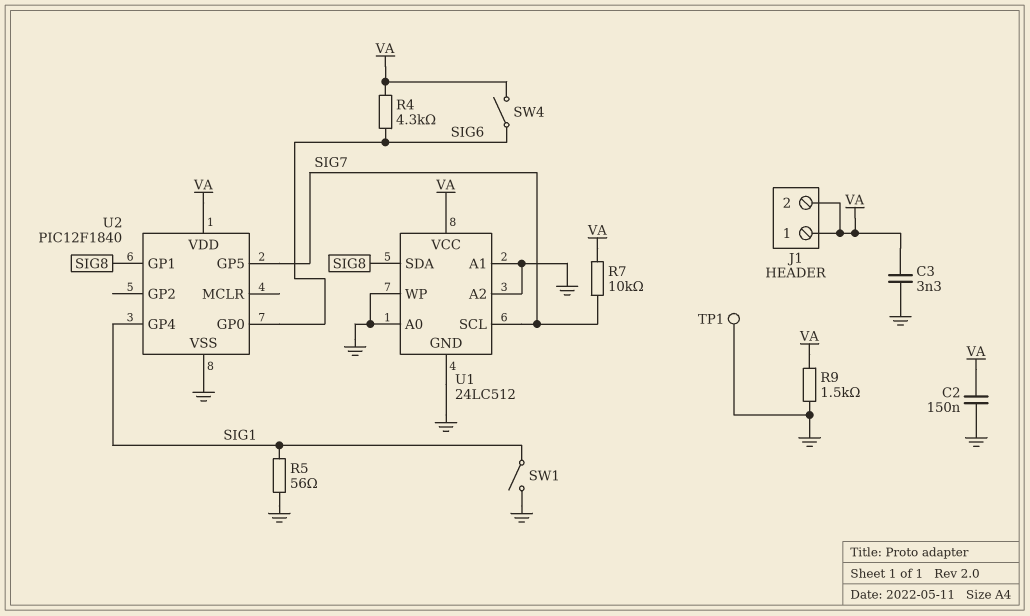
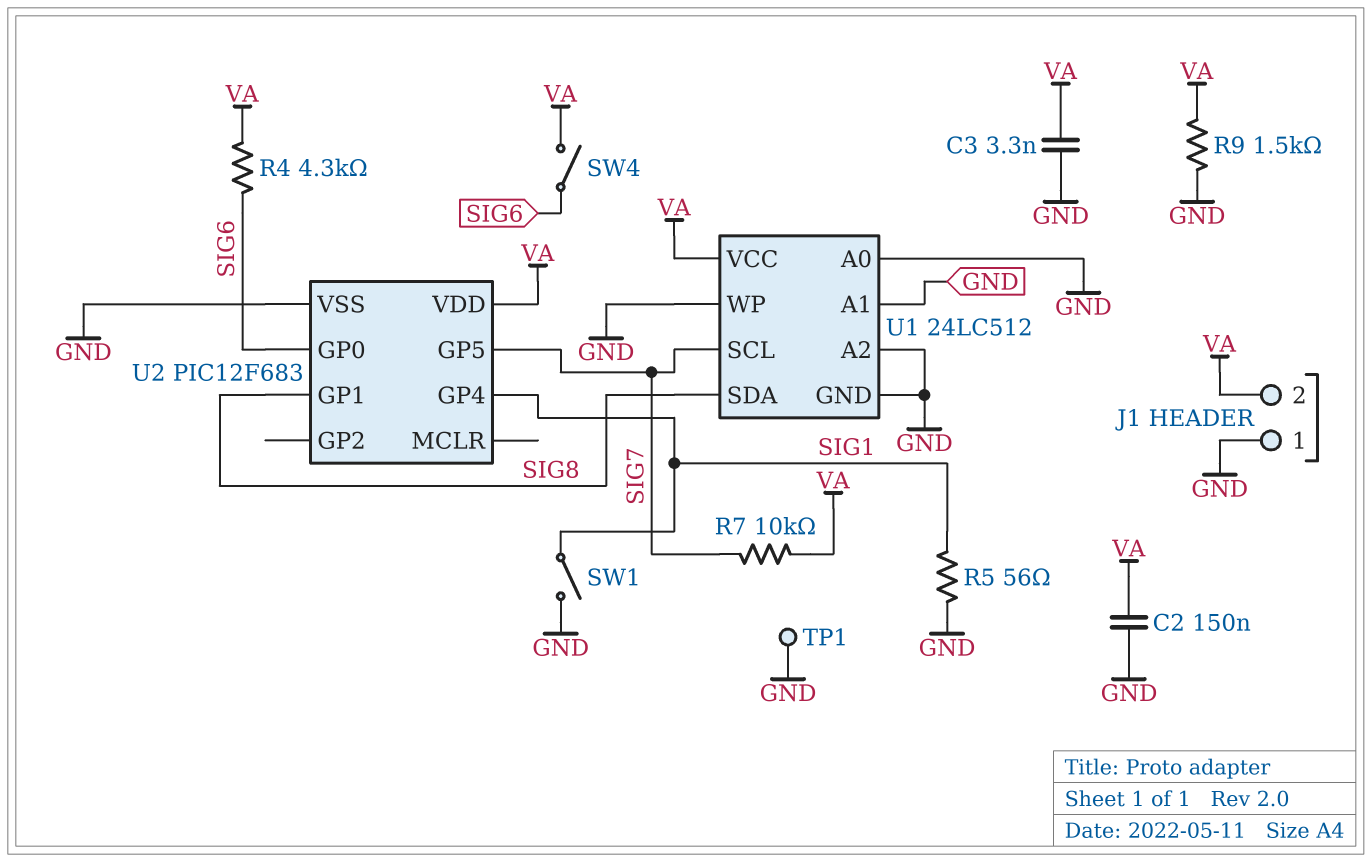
J1 pin 1: VA -> GND
U2: PIC12F1840 -> PIC12F683

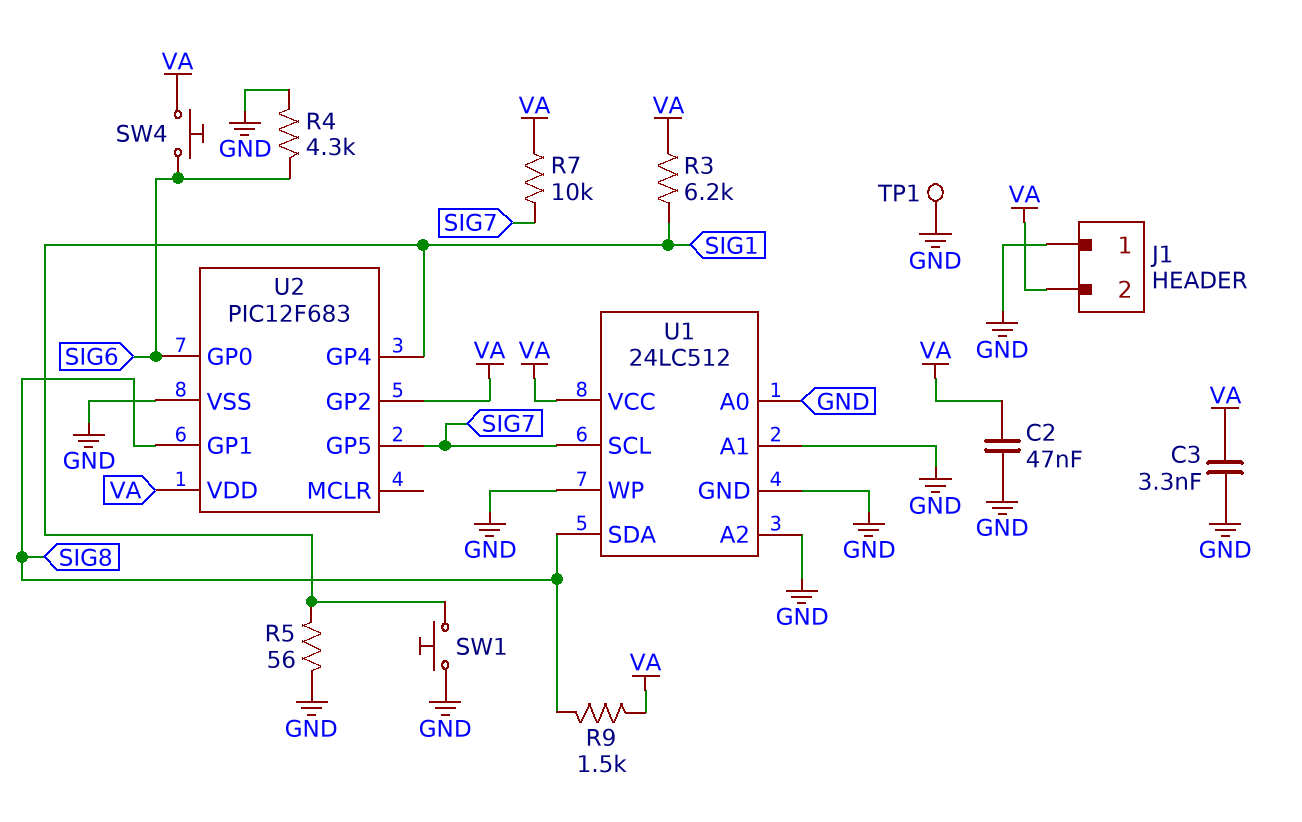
C2: 150nF (GND, VA) -> 47nF (GND, VA)
R3: none -> 6.2k (SIG1, VA)
R4: 4.3k (SIG6, VA) -> 4.3k (GND, SIG6)
R9: 1.5k (GND, VA) -> 1.5k (SIG8, VA)
SW1: switch (GND, SIG1) -> button (GND, SIG1)
SW4: switch (SIG6, VA) -> button (SIG6, VA)
U2 pin GP2: none -> VA

